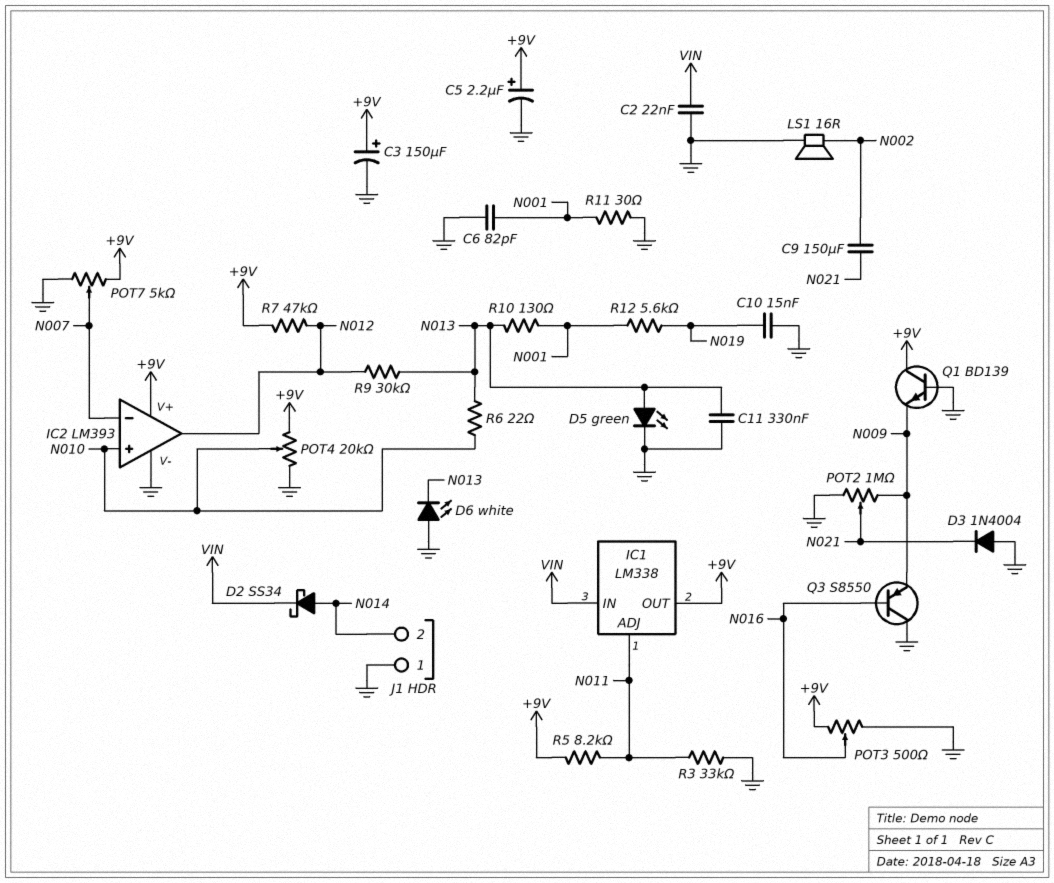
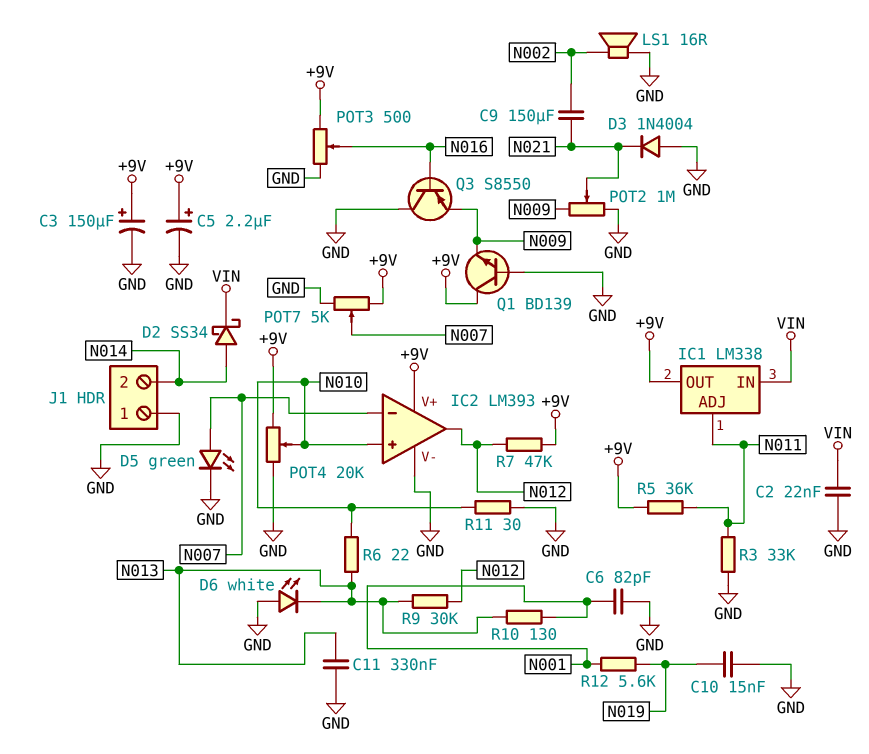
D5: LED green (A N013, K GND) -> LED green (A N007, K GND)
R5: 8.2k (+9V, N011) -> 36k (+9V, N011)
R11: 30 (GND, N001) -> 30 (GND, N010)

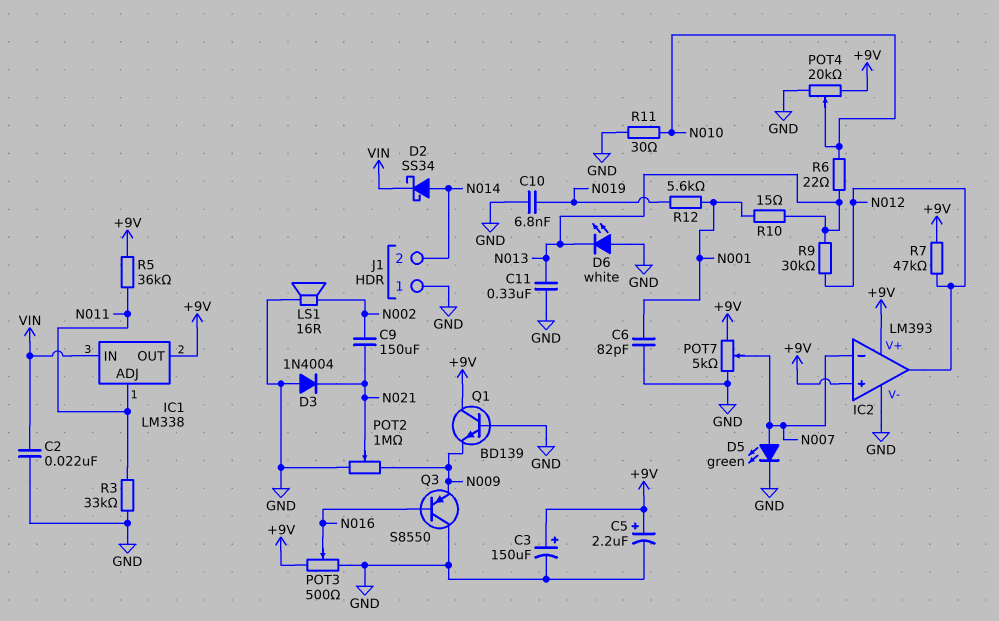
C10: 15nF (GND, N019) -> 6.8nF (GND, N019)
IC2 pin in+: N010 -> +9V
R10: 130 (N001, N013) -> 15 (N001, N013)

